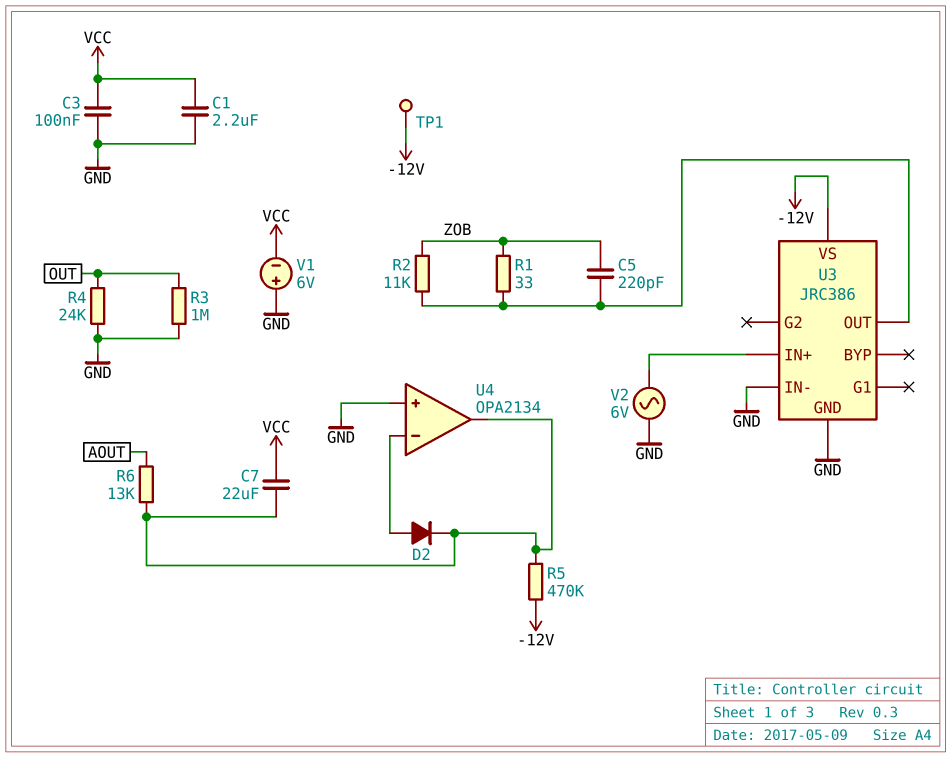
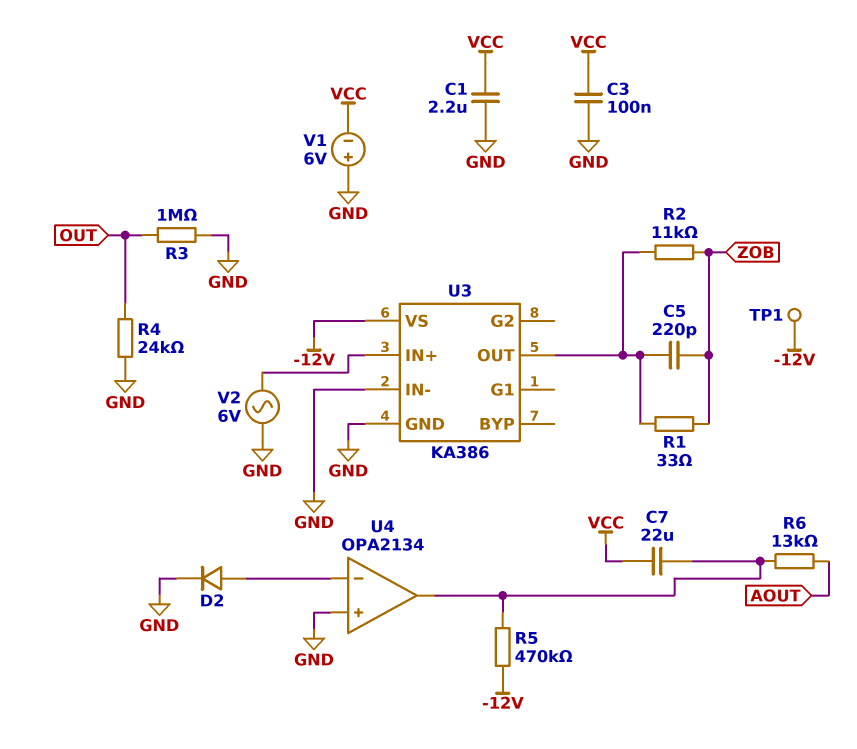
D2: diode (A U4/in-, K U4/out) -> diode (A U4/in-, K GND)
U3: JRC386 -> KA386

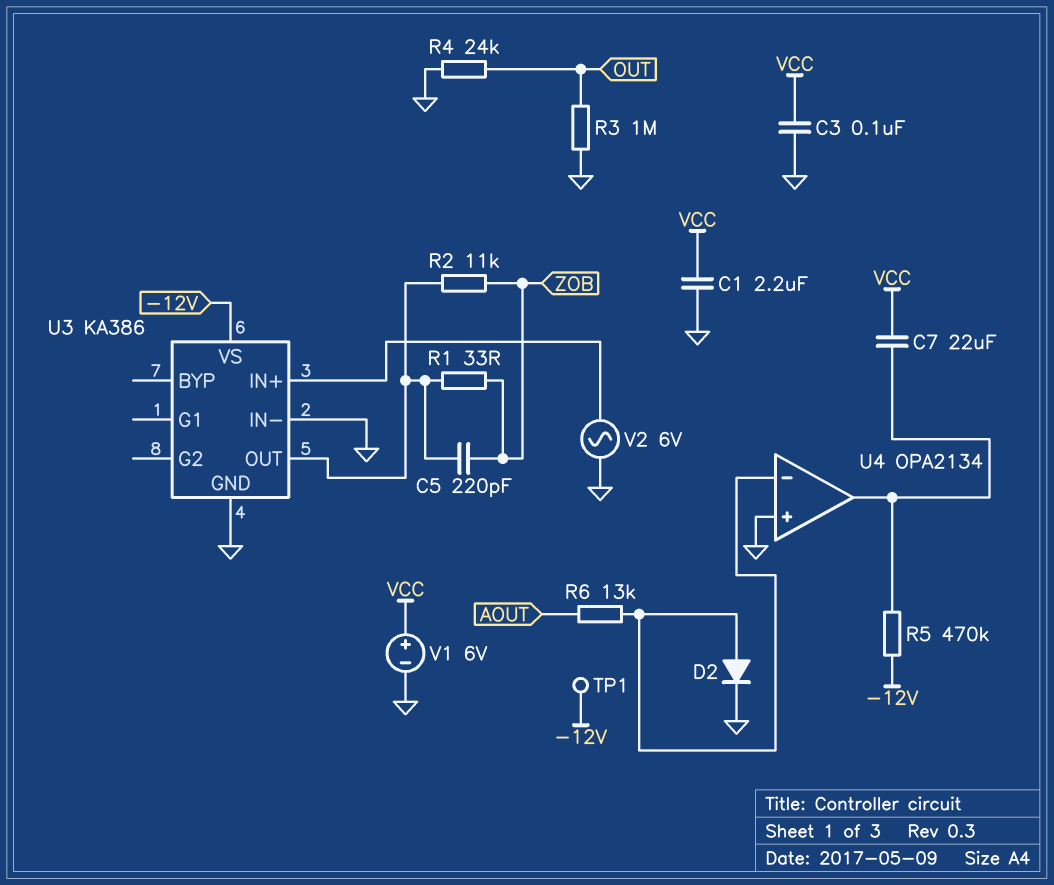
R6: 13k (AOUT, U4/out) -> 13k (AOUT, U4/in-)
V1: 6V (plus GND, minus VCC) -> 6V (plus VCC, minus GND)

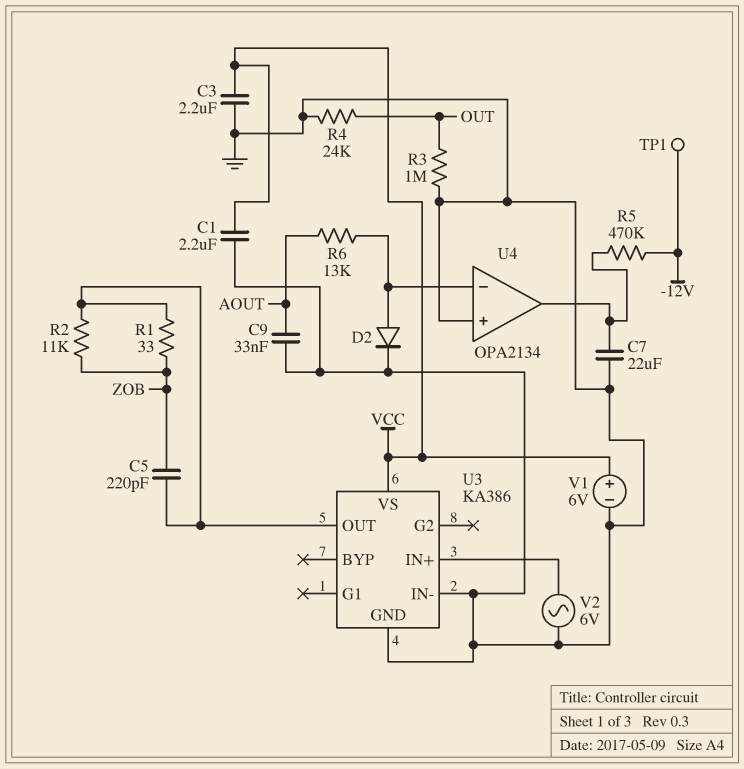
C3: 100nF (GND, VCC) -> 2.2uF (GND, VCC)
C7: 22uF (U4/out, VCC) -> 22uF (GND, U4/out)
C9: none -> 33nF (AOUT, GND)
U3 pin VS: -12V -> VCC

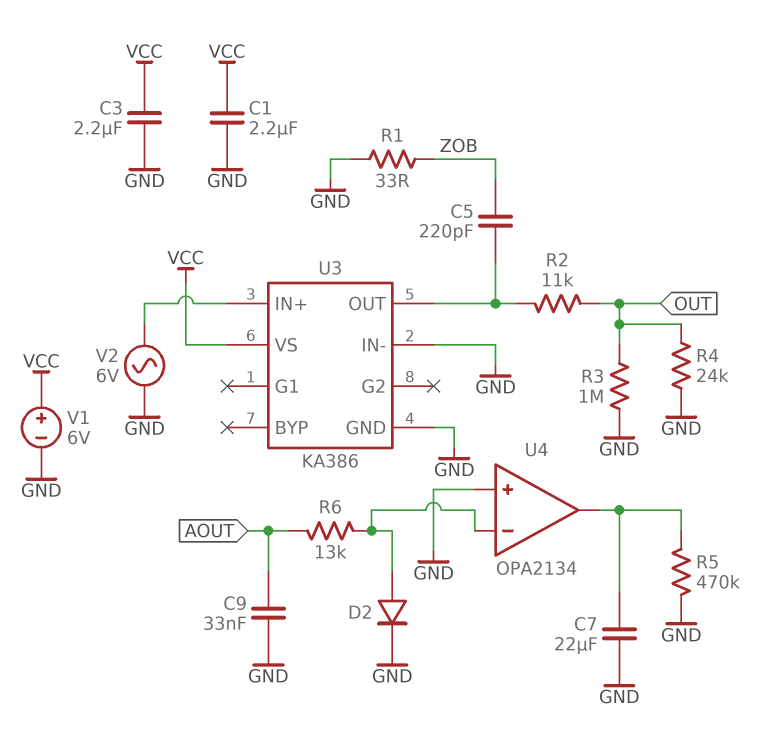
R1: 33 (U3/OUT, ZOB) -> 33 (GND, ZOB)
R2: 11k (U3/OUT, ZOB) -> 11k (OUT, U3/OUT)
R5: 470k (-12V, U4/out) -> 470k (GND, U4/out)
TP1: test point (-12V) -> none

